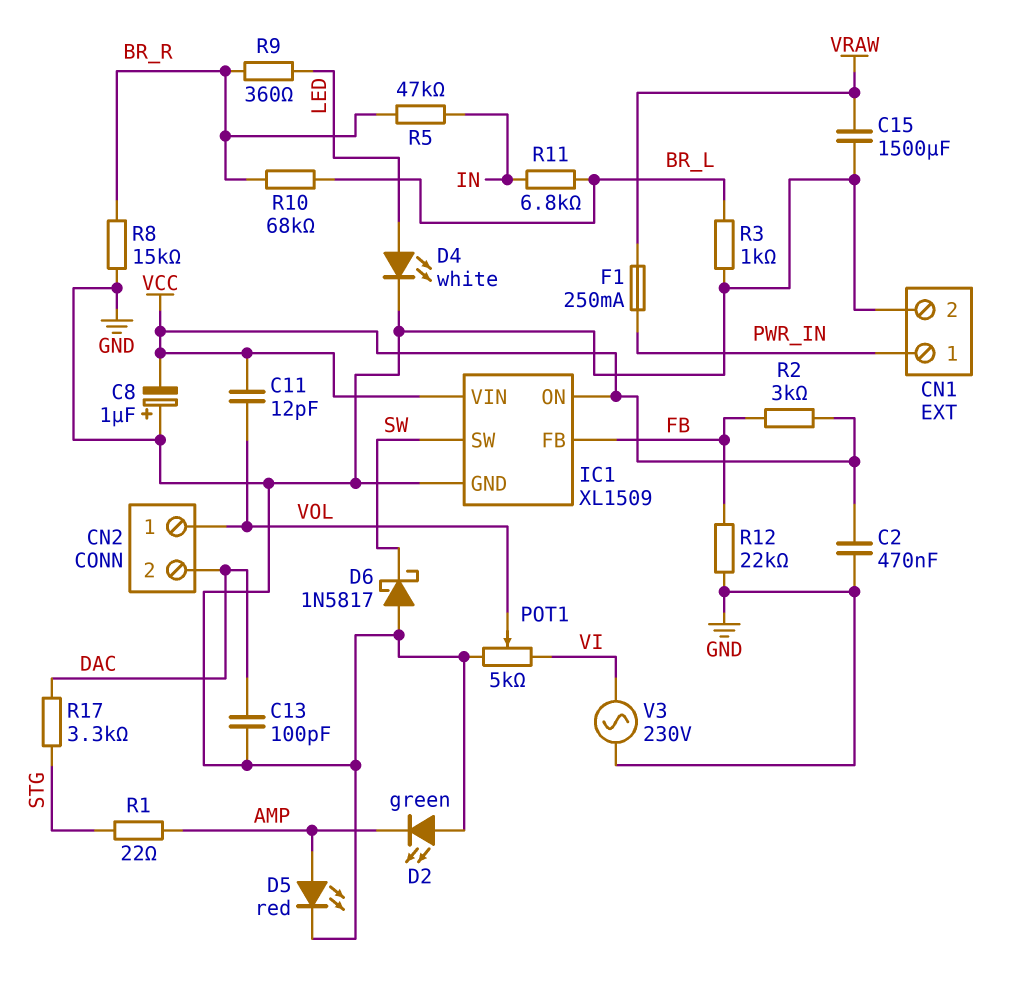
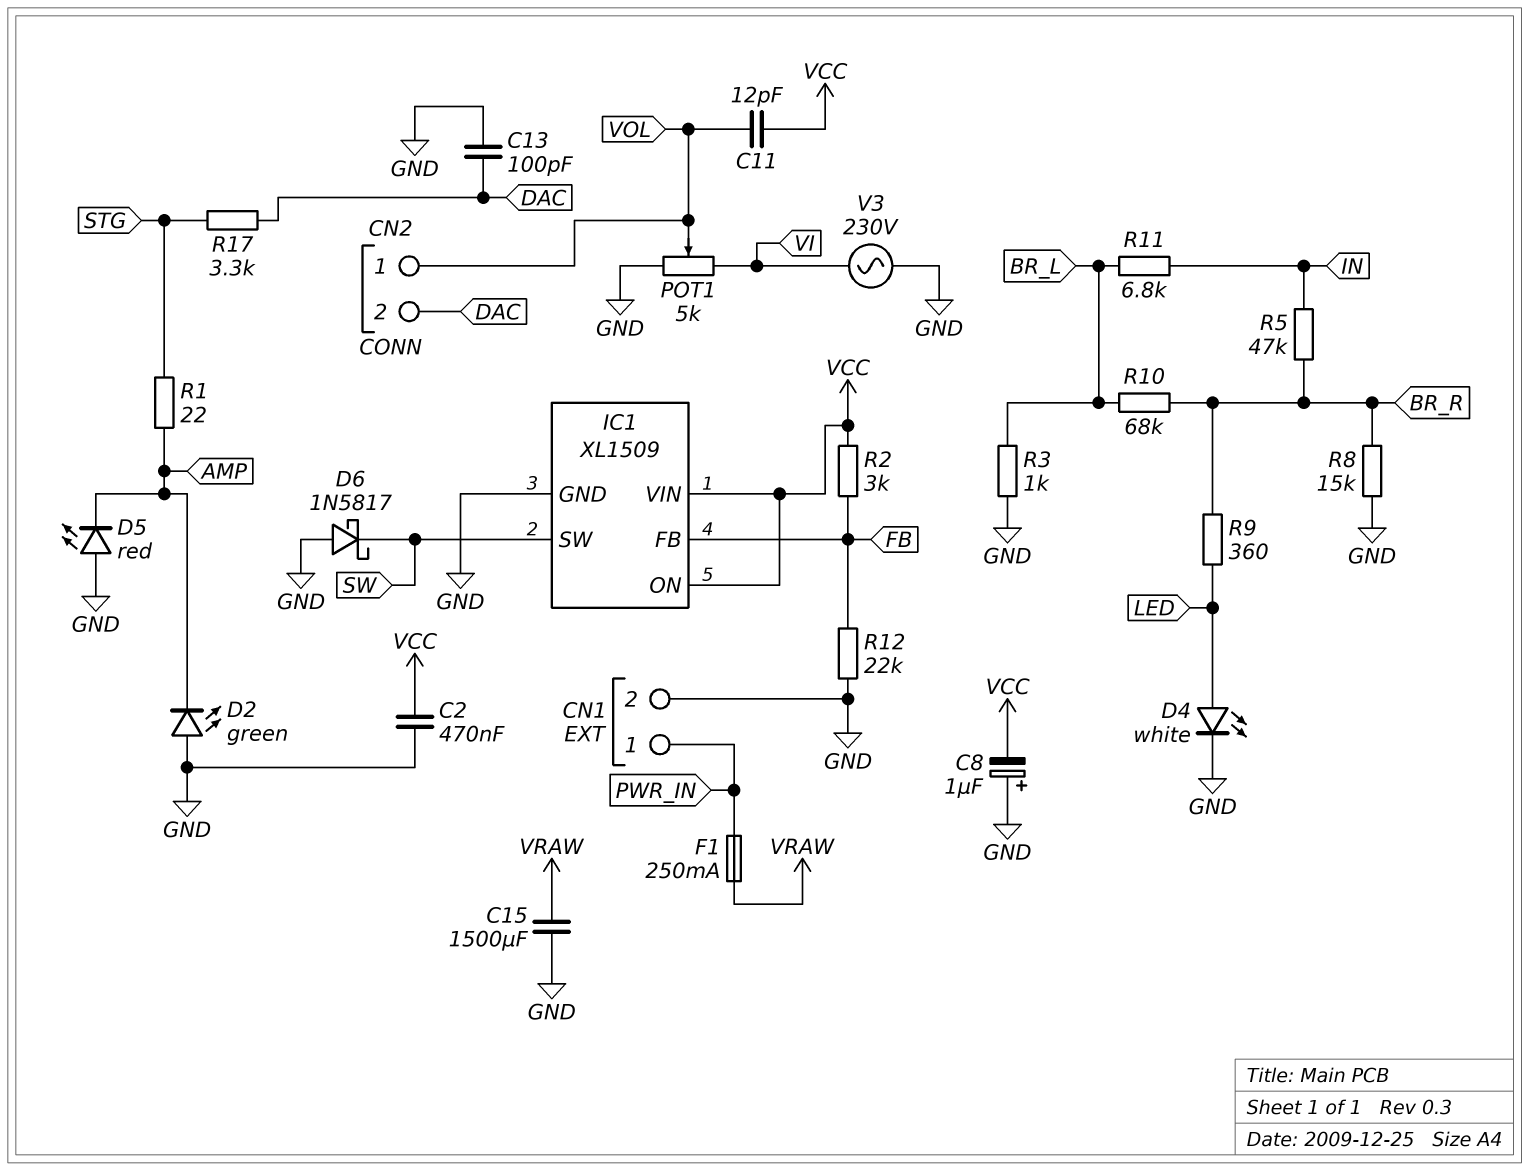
D5: LED red (A AMP, K GND) -> LED red (A GND, K AMP)

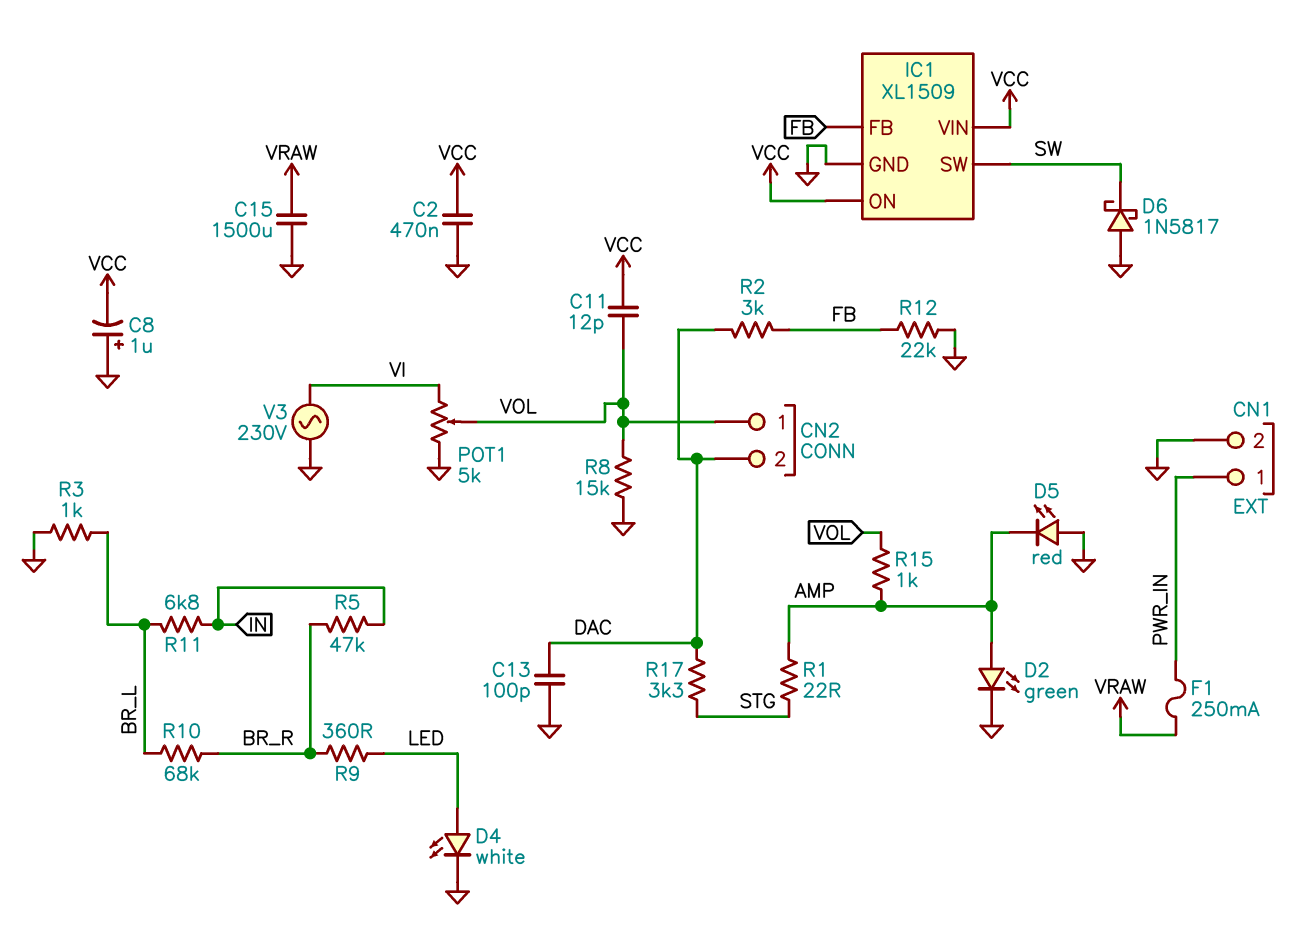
D2: LED green (A GND, K AMP) -> LED green (A AMP, K GND)
R2: 3k (FB, VCC) -> 3k (DAC, FB)
R8: 15k (BR_R, GND) -> 15k (GND, VOL)
R15: none -> 1k (AMP, VOL)

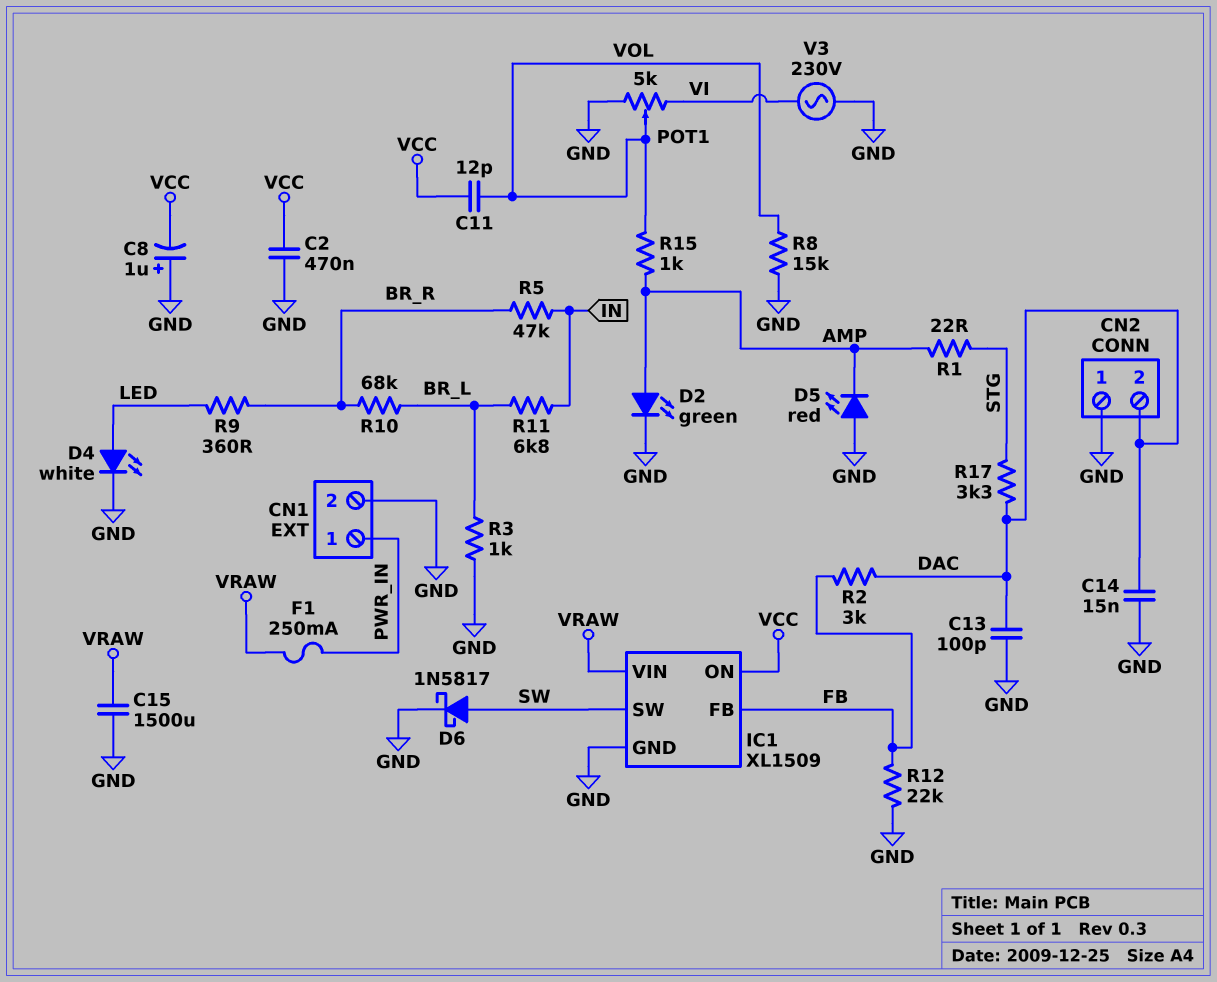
C14: none -> 15nF (DAC, GND)
CN2 pin 1: VOL -> GND
D6: schottky 1N5817 (A GND, K SW) -> schottky 1N5817 (A SW, K GND)
IC1 pin VIN: VCC -> VRAW

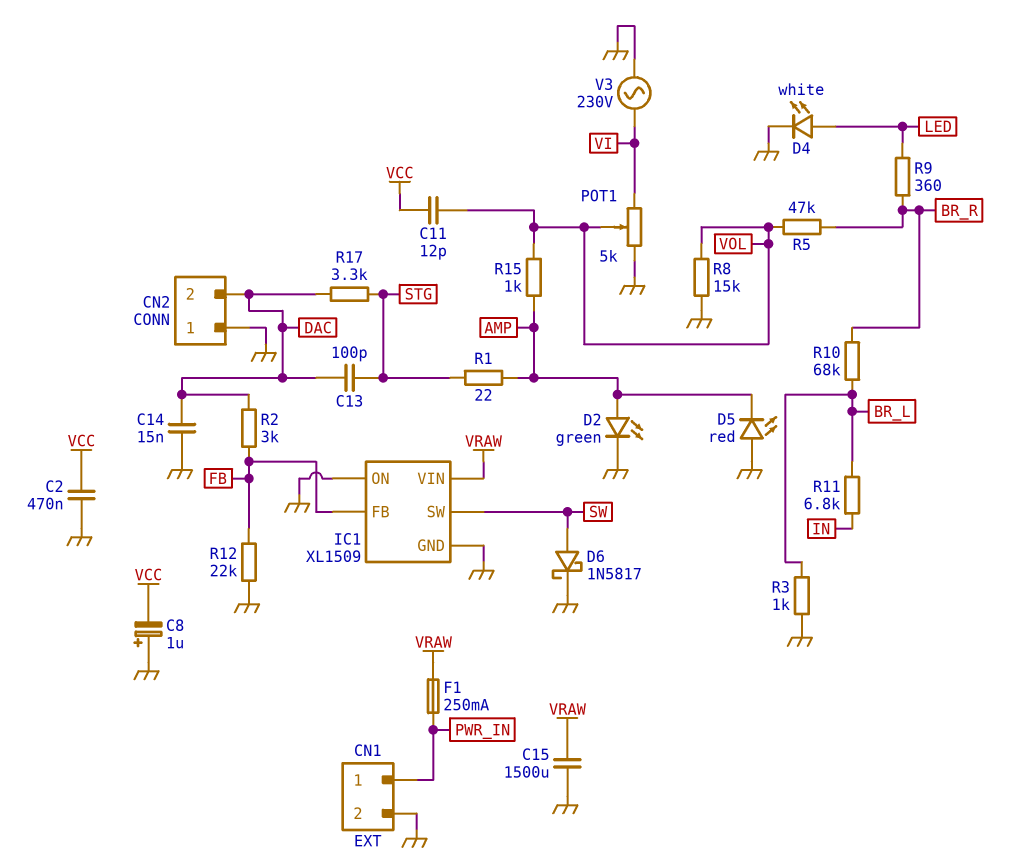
C13: 100pF (DAC, GND) -> 100pF (DAC, STG)
IC1 pin ON: VCC -> GND
R5: 47k (BR_R, IN) -> 47k (BR_R, VOL)

